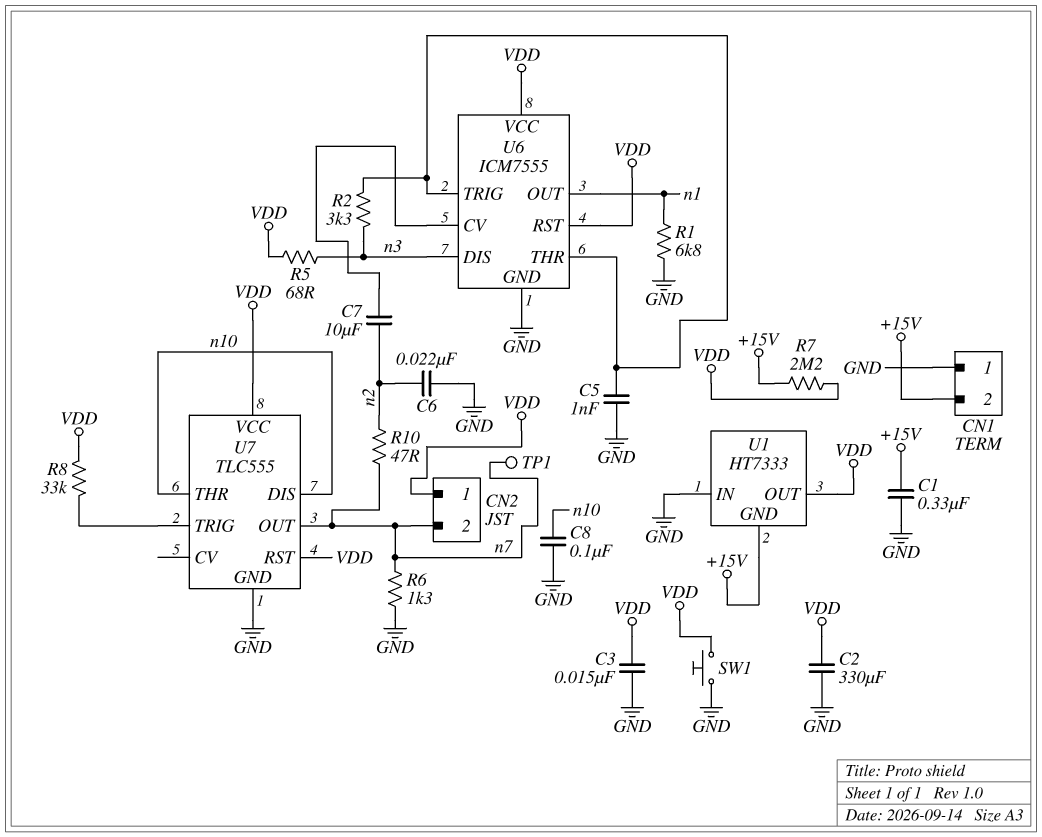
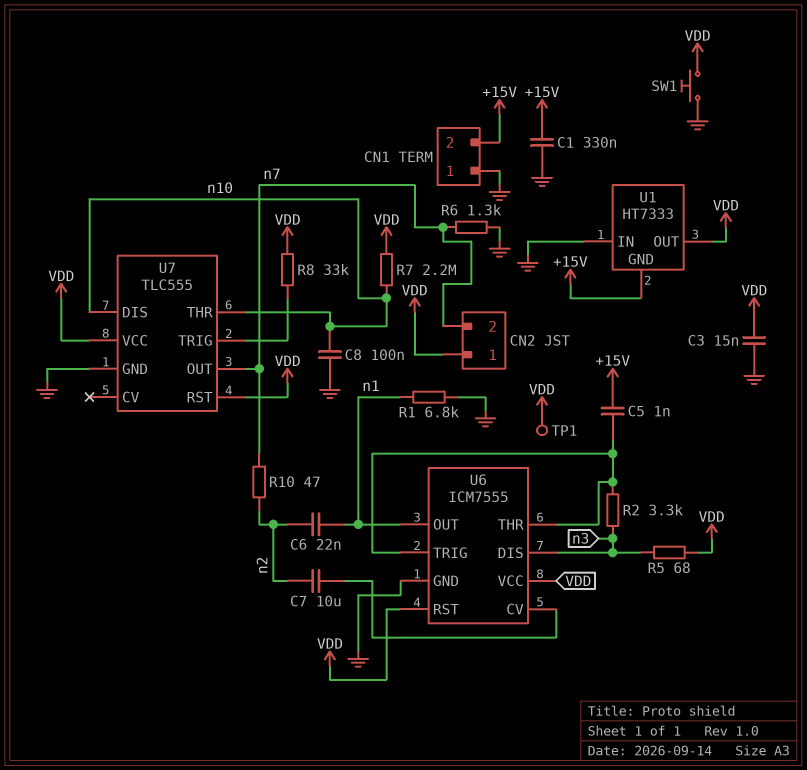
C2: 330uF (GND, VDD) -> none
C5: 1nF (GND, U6/THR) -> 1nF (+15V, U6/THR)
C6: 22nF (GND, n2) -> 22nF (n1, n2)
R7: 2.2M (+15V, VDD) -> 2.2M (VDD, n10)
TP1: test point (n7) -> test point (VDD)

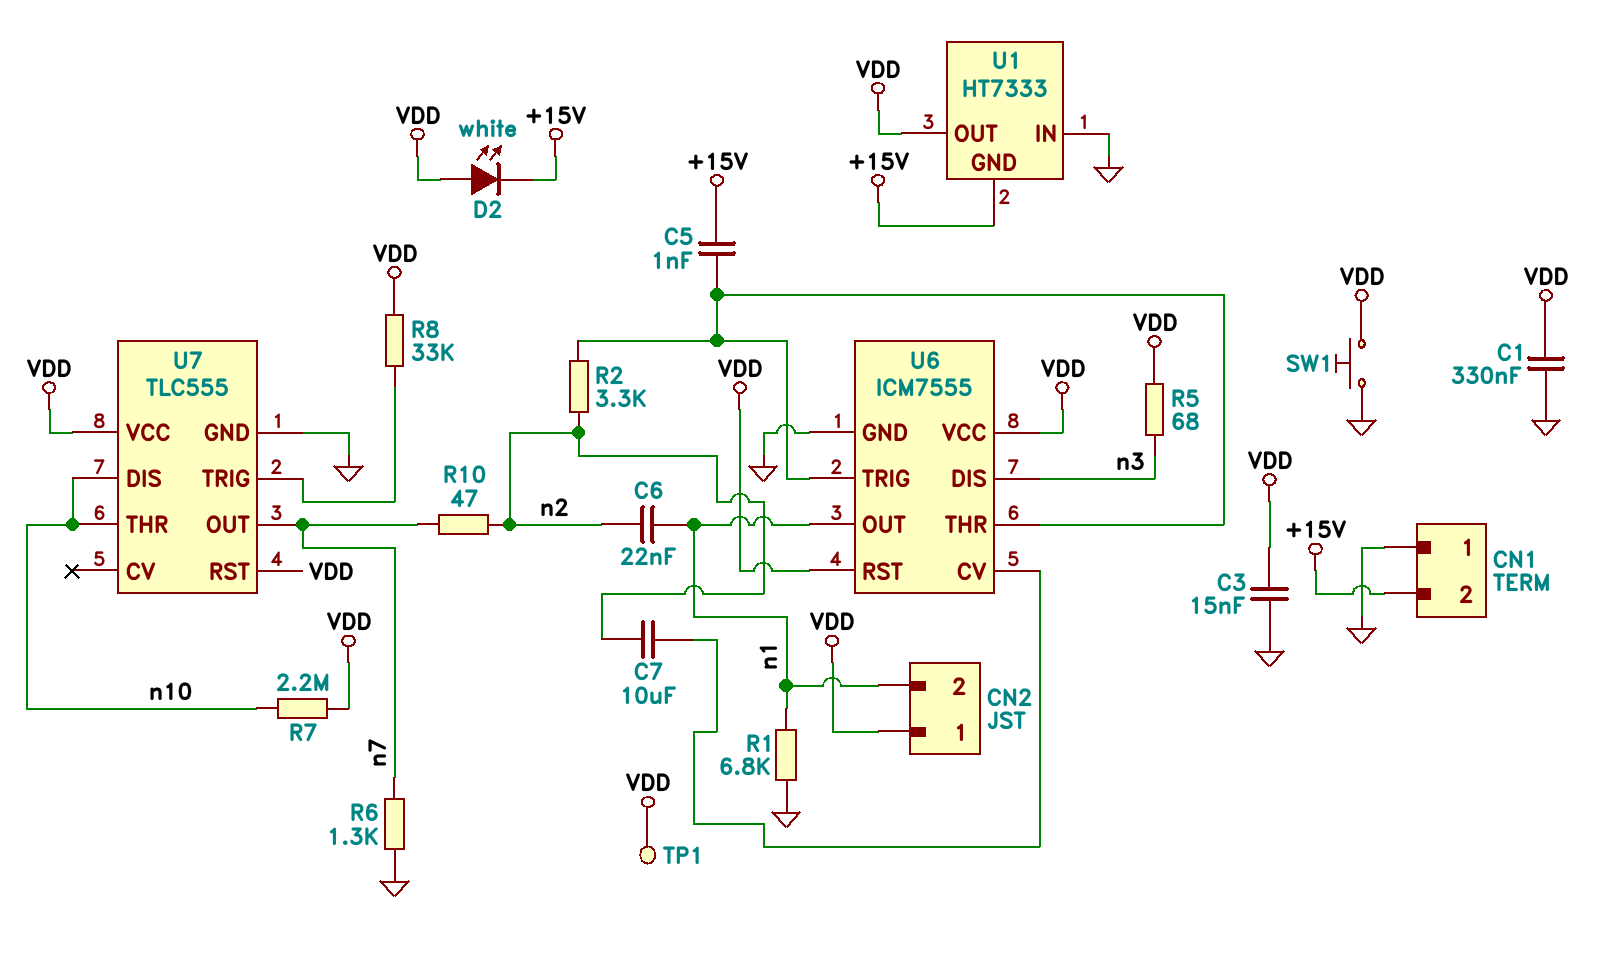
C1: 330nF (+15V, GND) -> 330nF (GND, VDD)
C8: 100nF (GND, n10) -> none
CN2 pin 2: n7 -> n1
D2: none -> LED white (A VDD, K +15V)
R2: 3.3k (U6/THR, n3) -> 3.3k (U6/THR, n2)

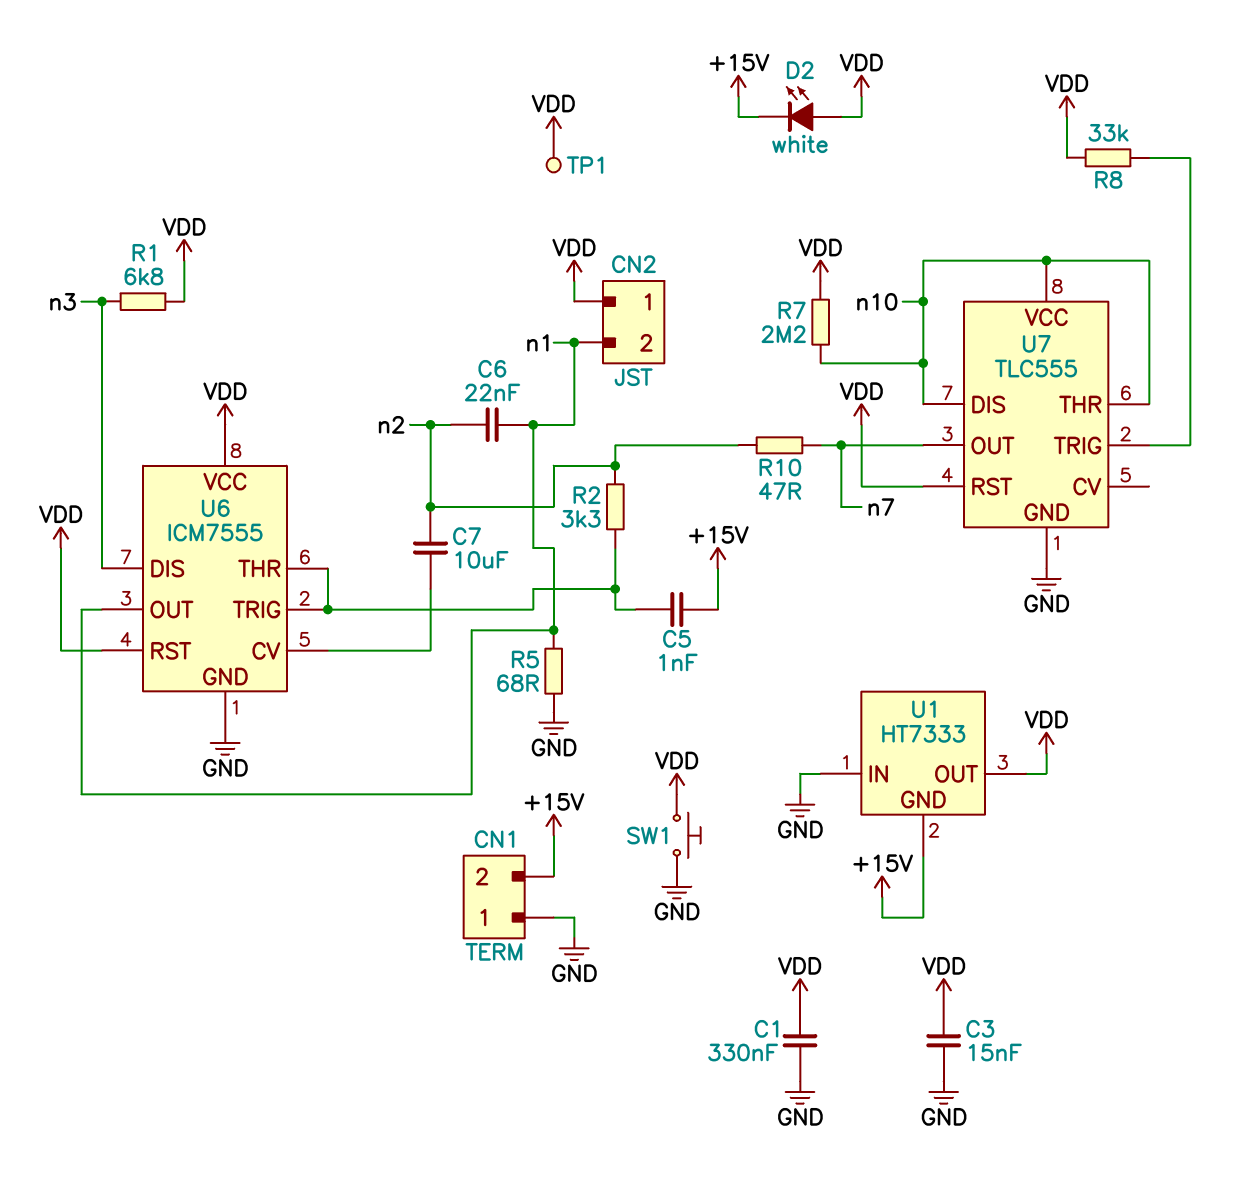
R1: 6.8k (GND, n1) -> 6.8k (VDD, n3)
R5: 68 (VDD, n3) -> 68 (GND, n1)
R6: 1.3k (GND, n7) -> none
U7 pin VCC: VDD -> n10

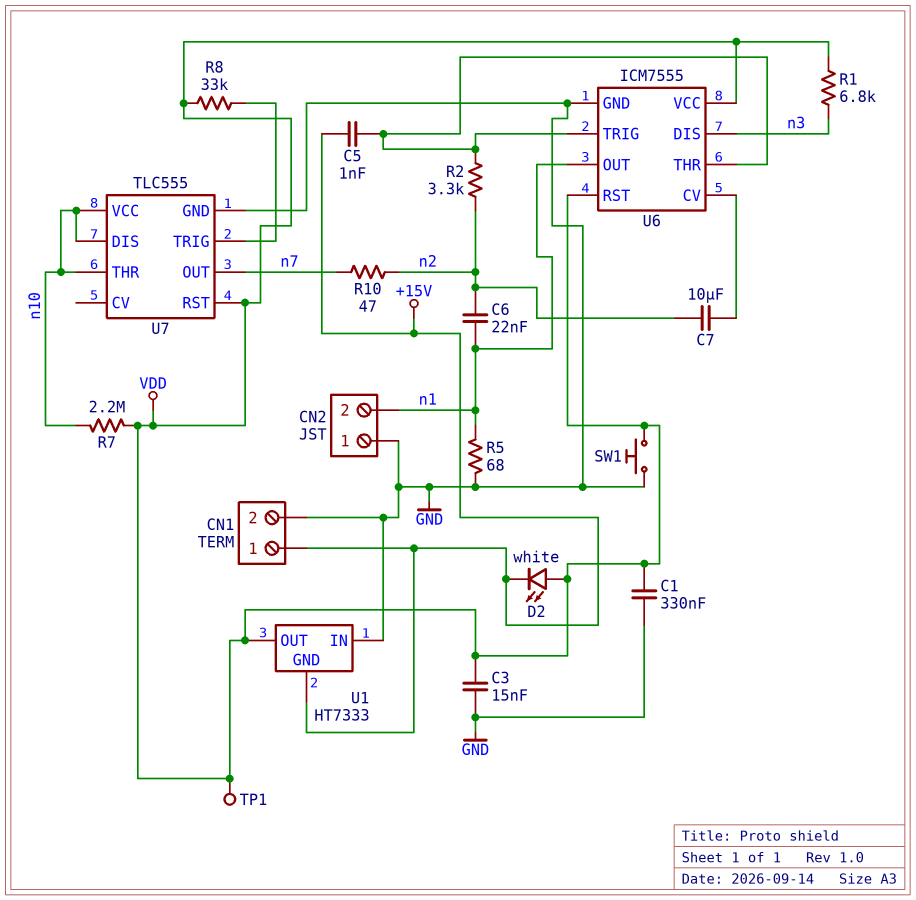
CN1 pin 1: GND -> +15V
CN1 pin 2: +15V -> GND
CN2 pin 1: VDD -> GND

